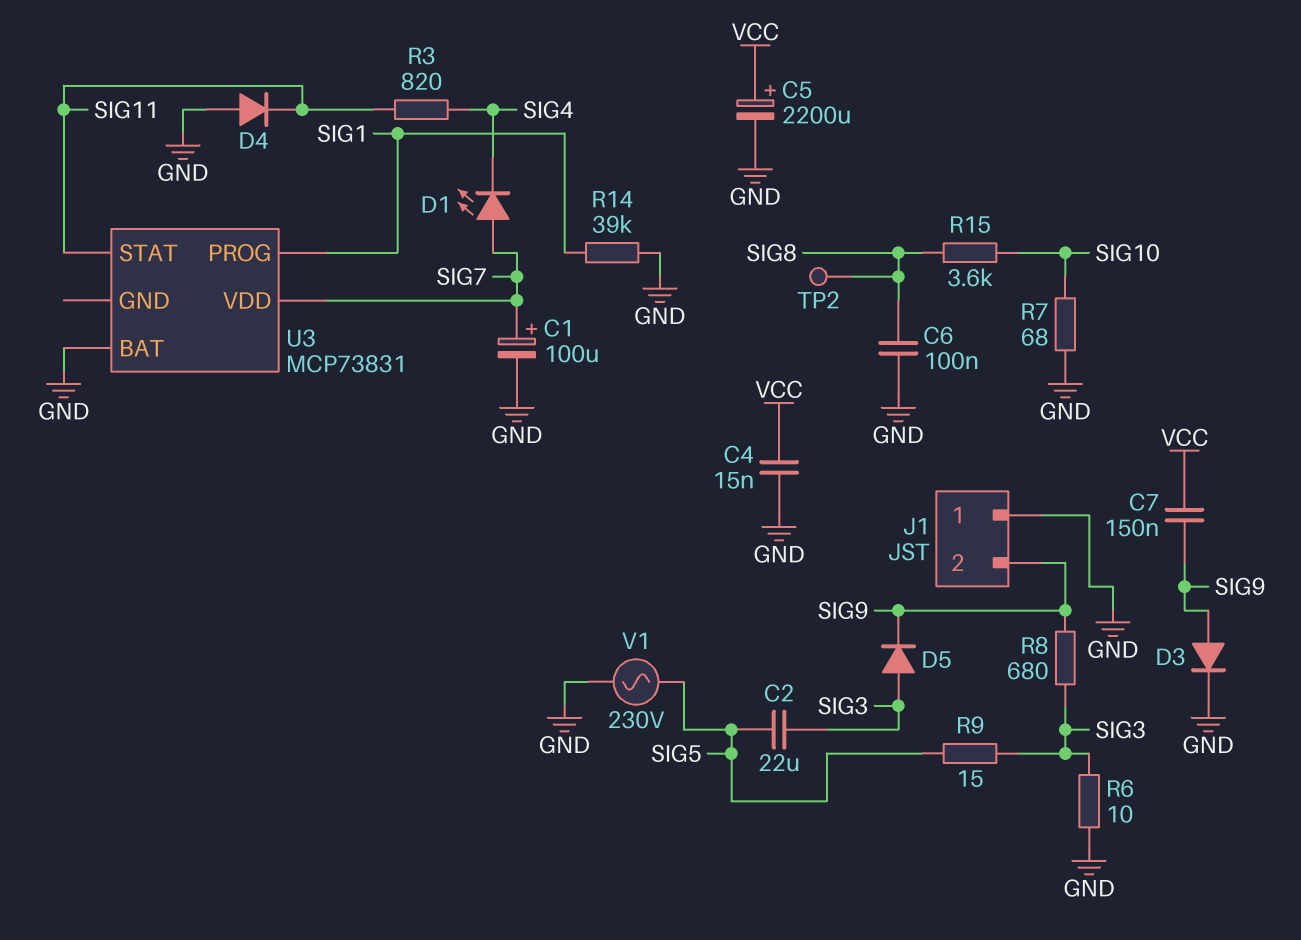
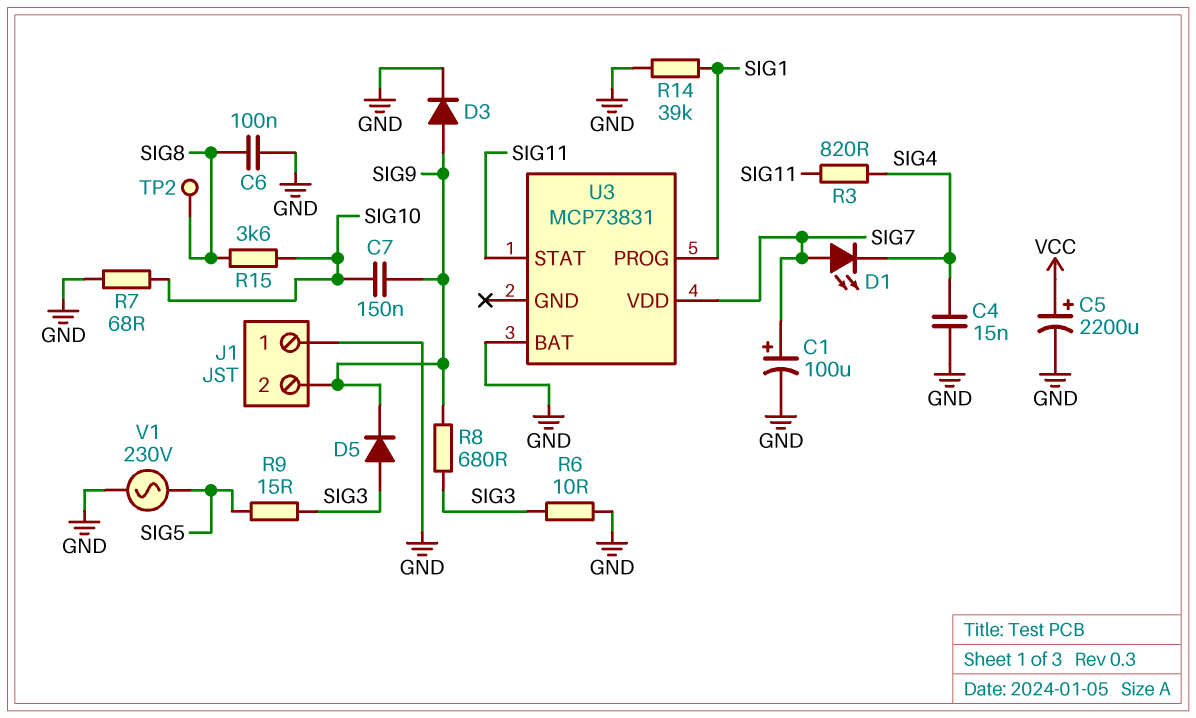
C2: 22uF (SIG3, SIG5) -> none
C4: 15nF (GND, VCC) -> 15nF (GND, SIG4)
C7: 150nF (SIG9, VCC) -> 150nF (SIG9, SIG10)
D4: diode (A GND, K SIG11) -> none

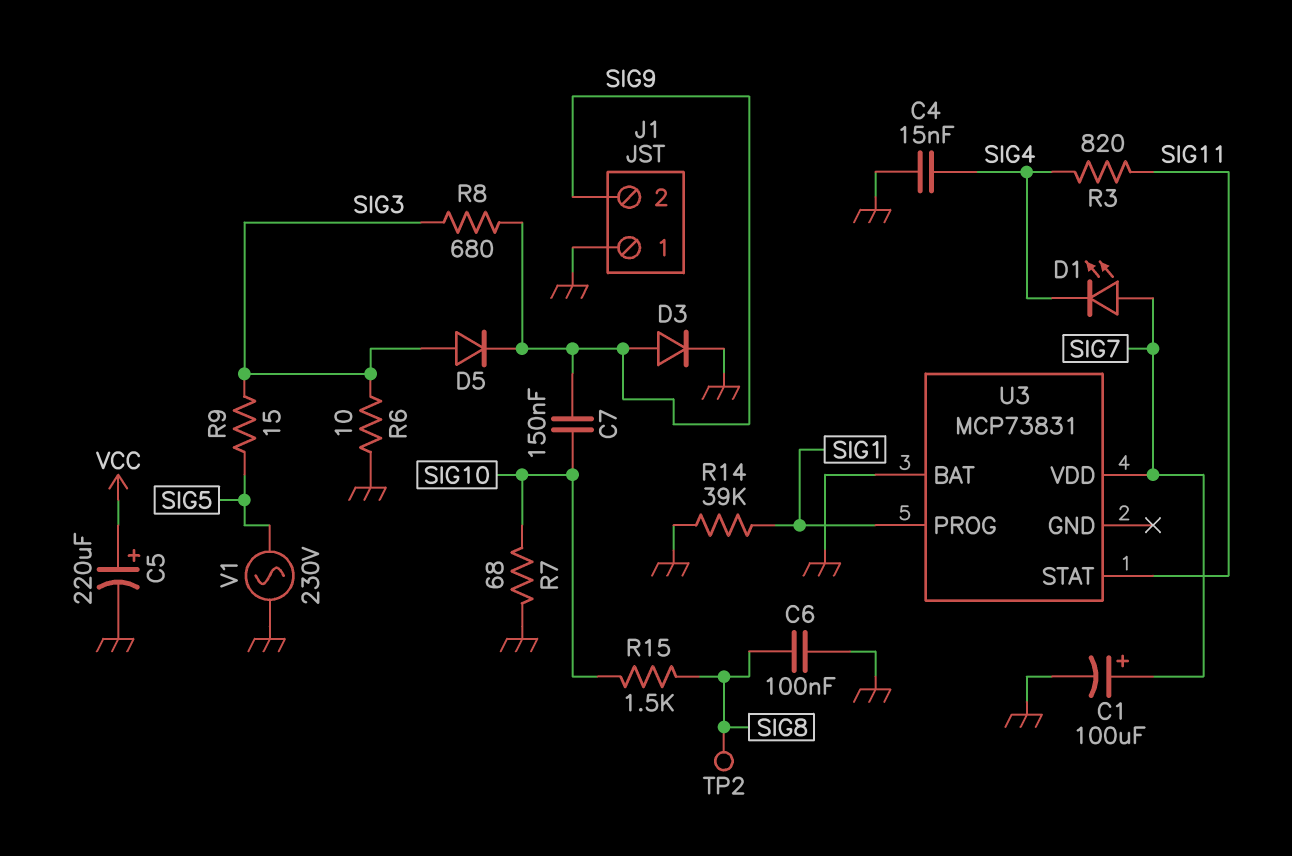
C5: 2200uF (plus VCC, minus GND) -> 220uF (plus VCC, minus GND)
R15: 3.6k (SIG8, SIG10) -> 1.5k (SIG8, SIG10)

